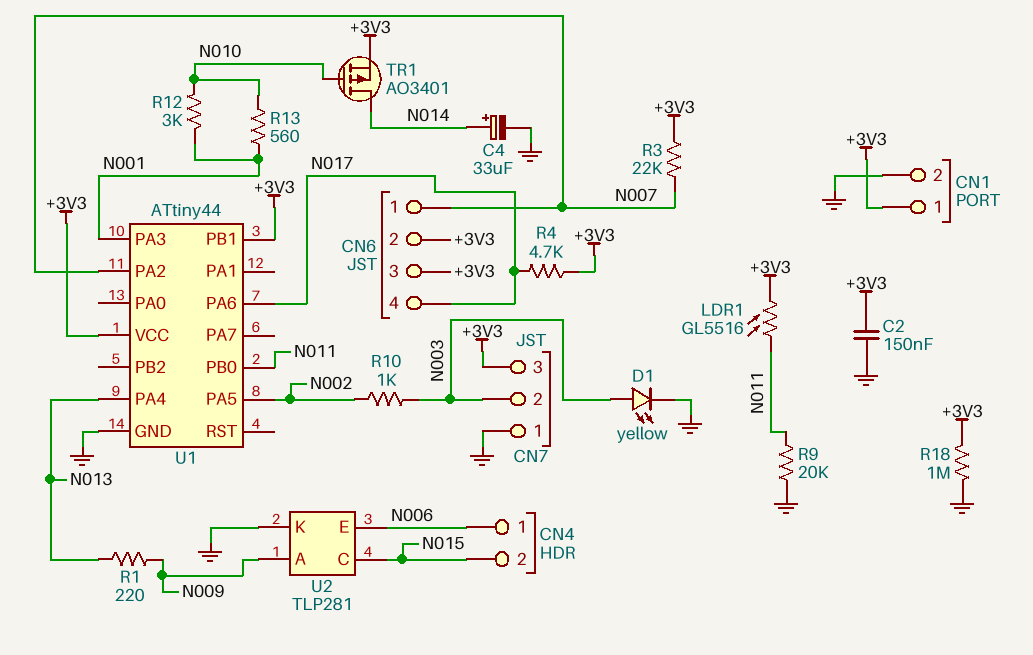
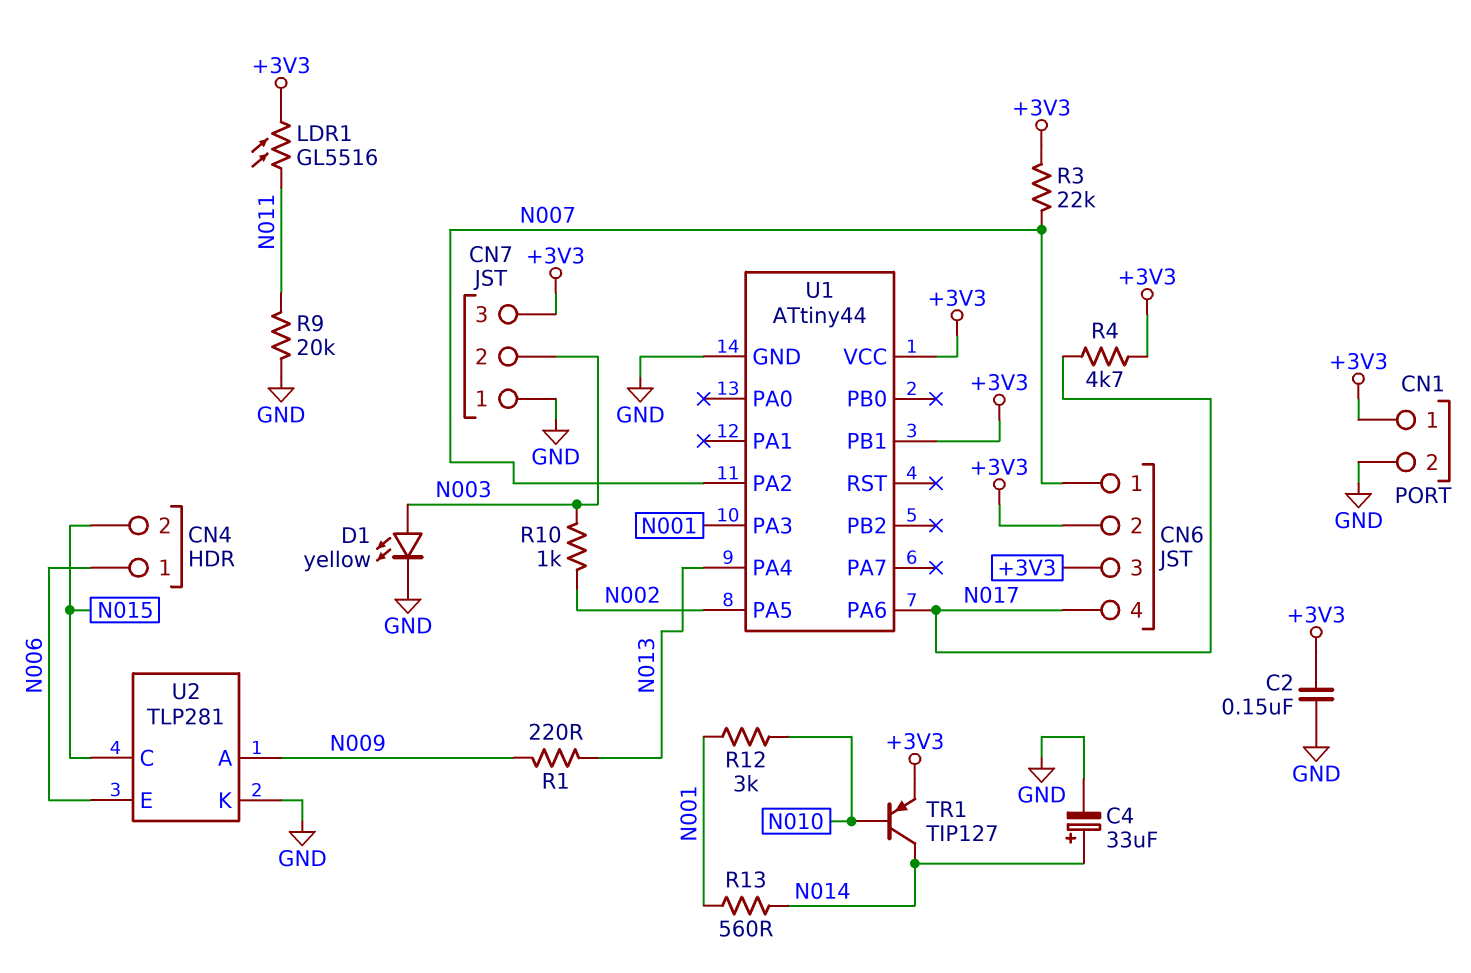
R13: 560 (N001, N010) -> 560 (N001, N014)
R18: 1M (+3V3, GND) -> none
TR1: PMOS AO3401 (G N010, D N014, S +3V3) -> PNP TIP127 (B N010, C N014, E +3V3)
U1 pin PB0: N011 -> none

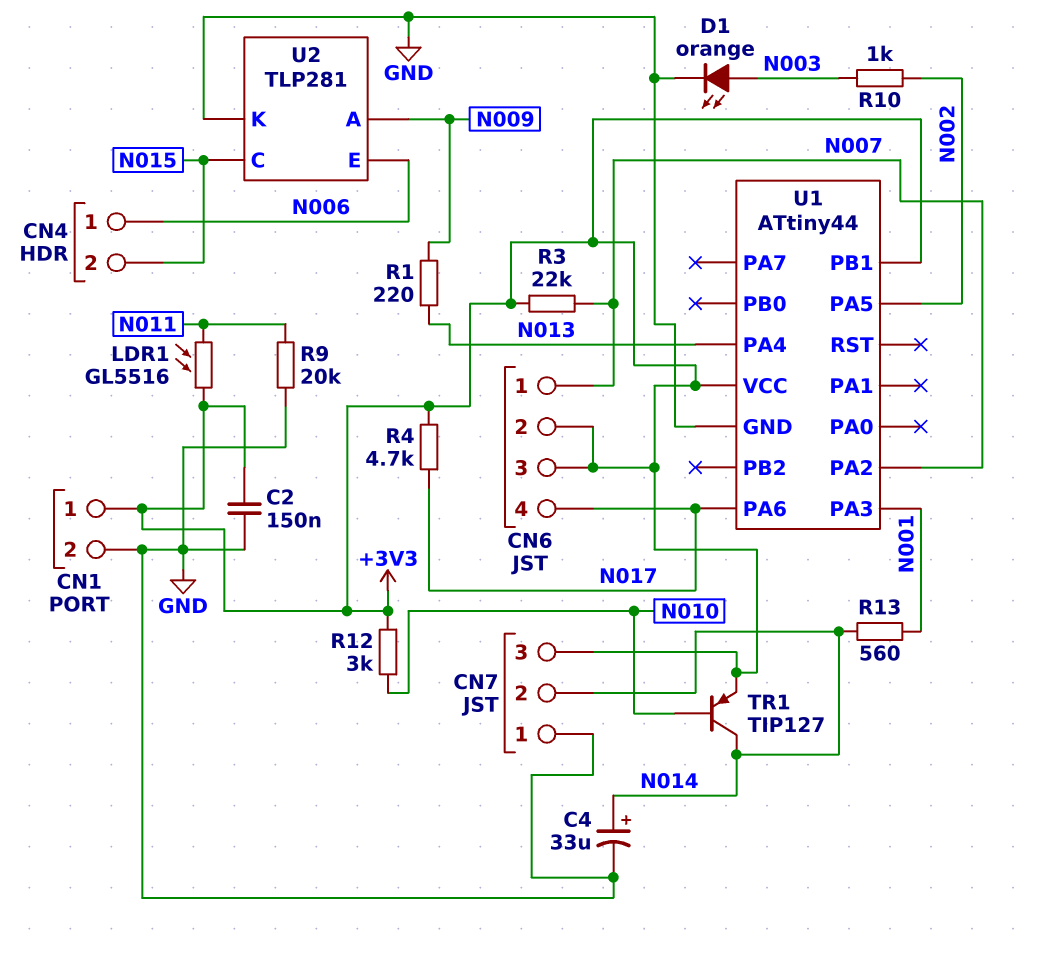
CN7 pin 2: N003 -> N014
D1: LED yellow (A N003, K GND) -> LED orange (A N003, K GND)
R12: 3k (N001, N010) -> 3k (+3V3, N010)

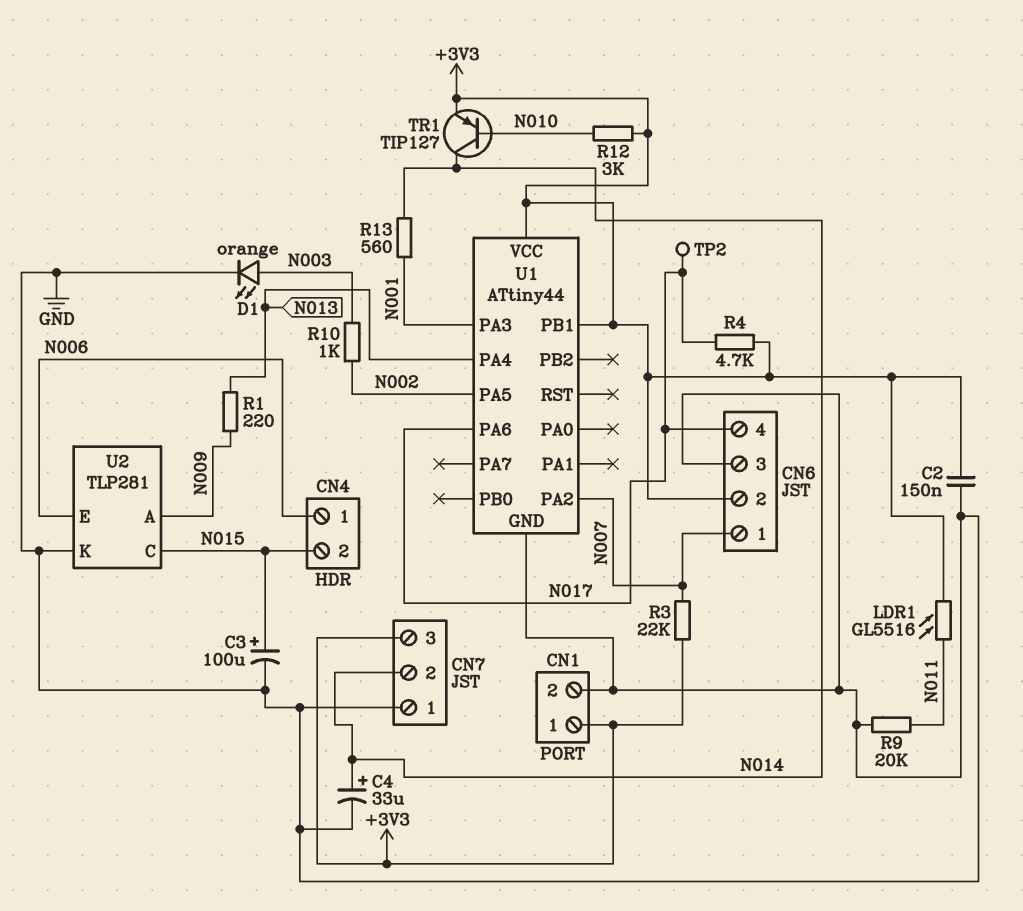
C3: none -> 100uF (plus N015, minus GND)
CN6 pin 3: +3V3 -> GND
TP2: none -> test point (N017)

